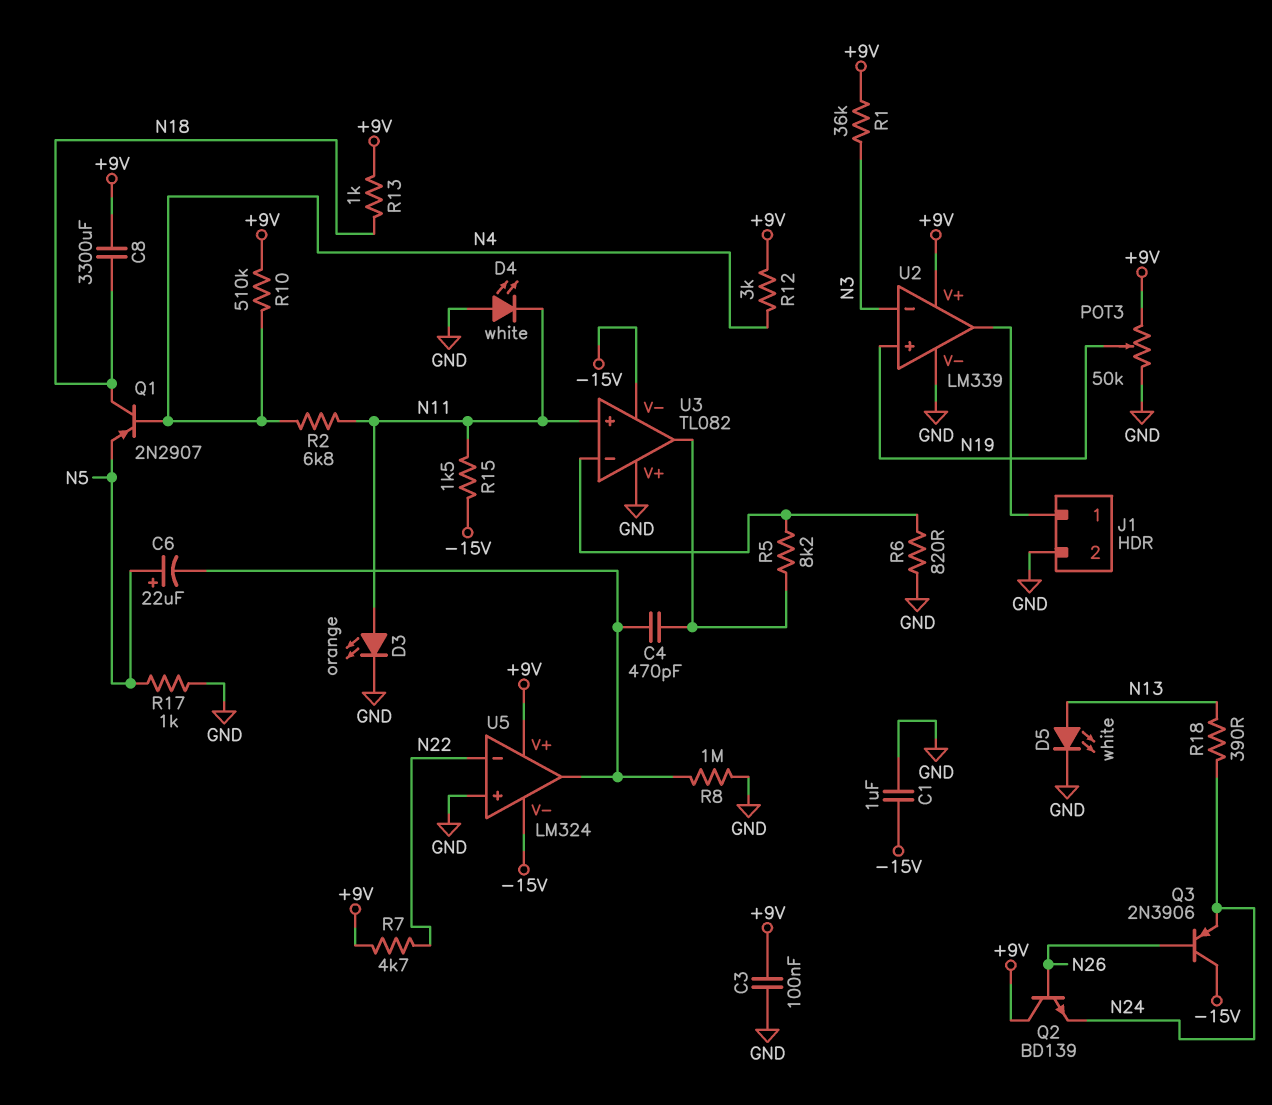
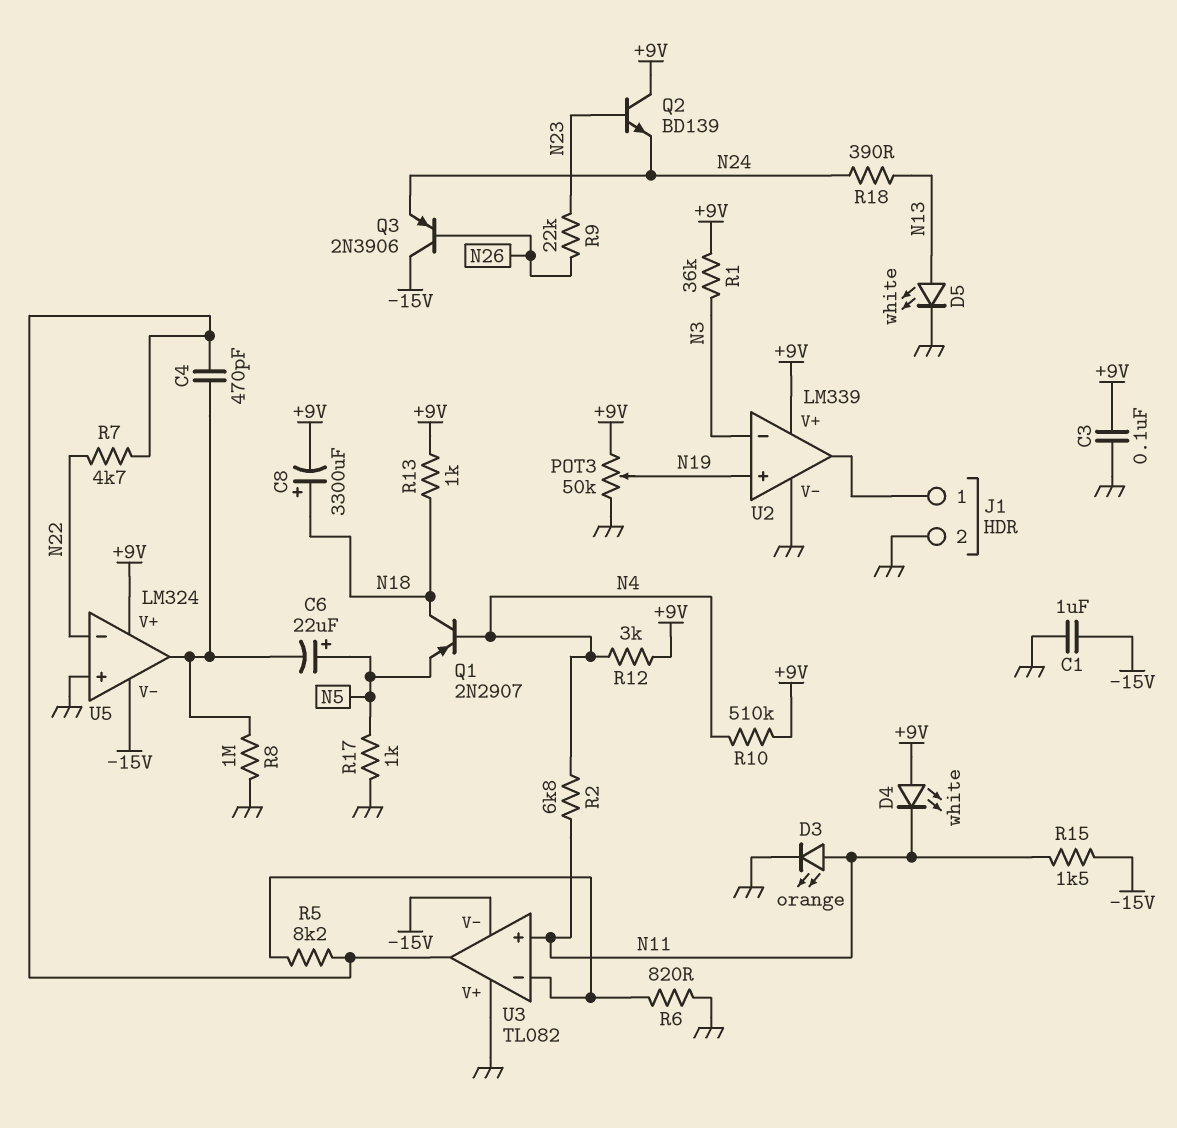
C8: 3300uF (+9V, N18) -> 3300uF (plus N18, minus +9V)
D4: LED white (A GND, K N11) -> LED white (A +9V, K N11)
Q2: NPN BD139 (B N26, C +9V, E N24) -> NPN BD139 (B N23, C +9V, E N24)
R7: 4.7k (+9V, N22) -> 4.7k (N22, U3/out)
R9: none -> 22k (N23, N26)

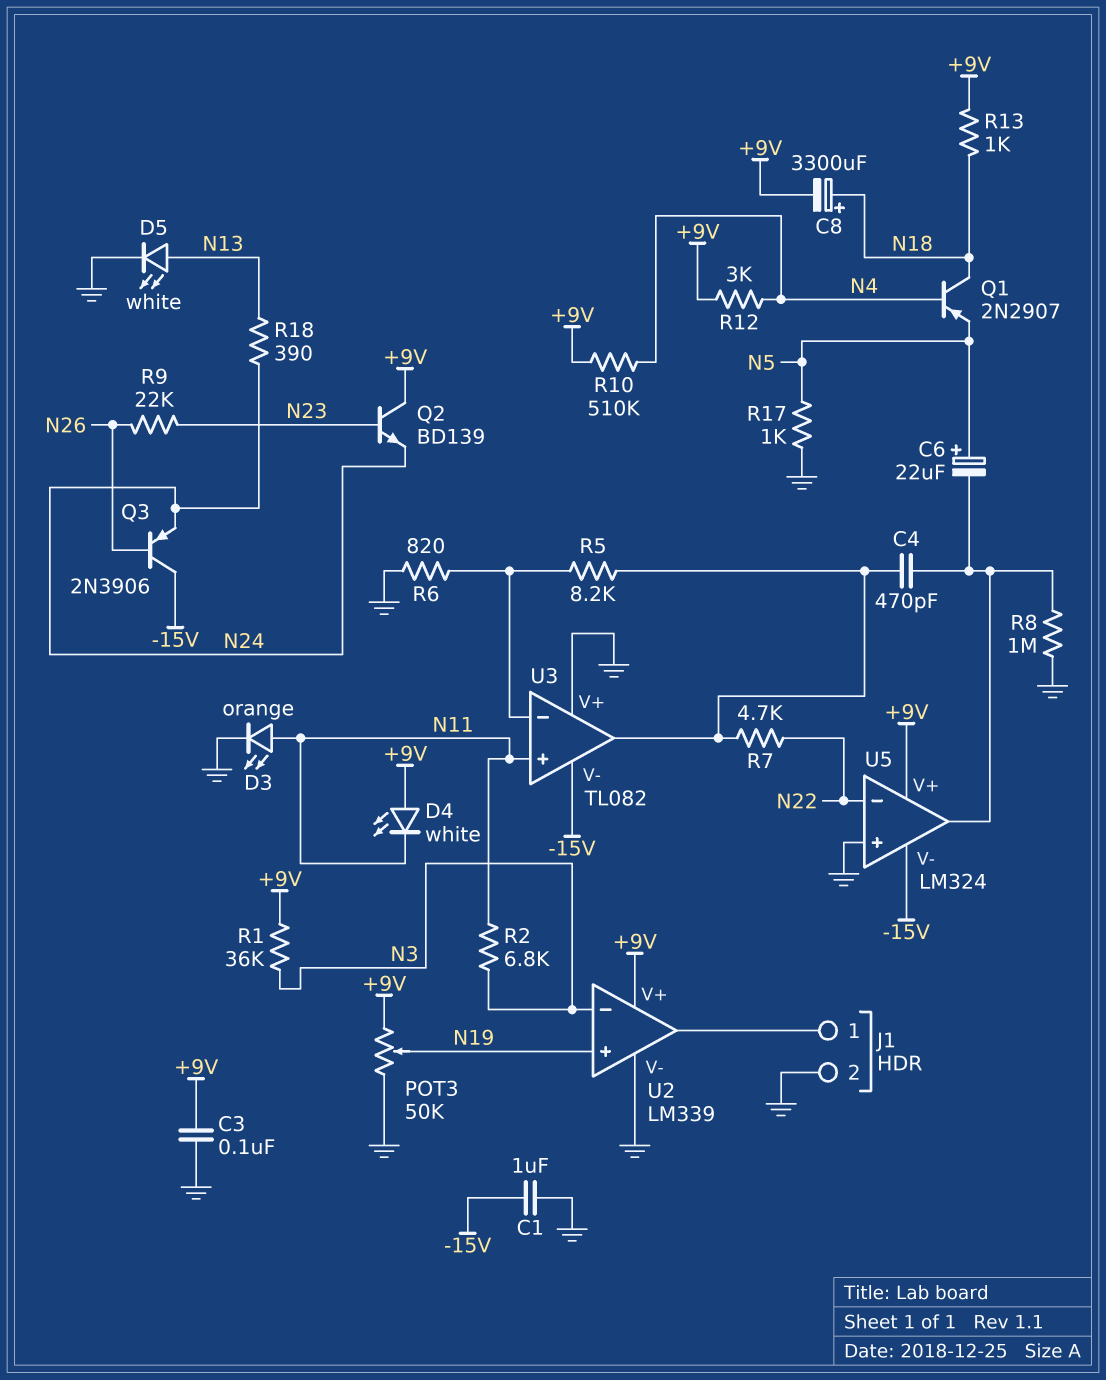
R2: 6.8k (N4, N11) -> 6.8k (N3, N11)
R15: 1.5k (-15V, N11) -> none

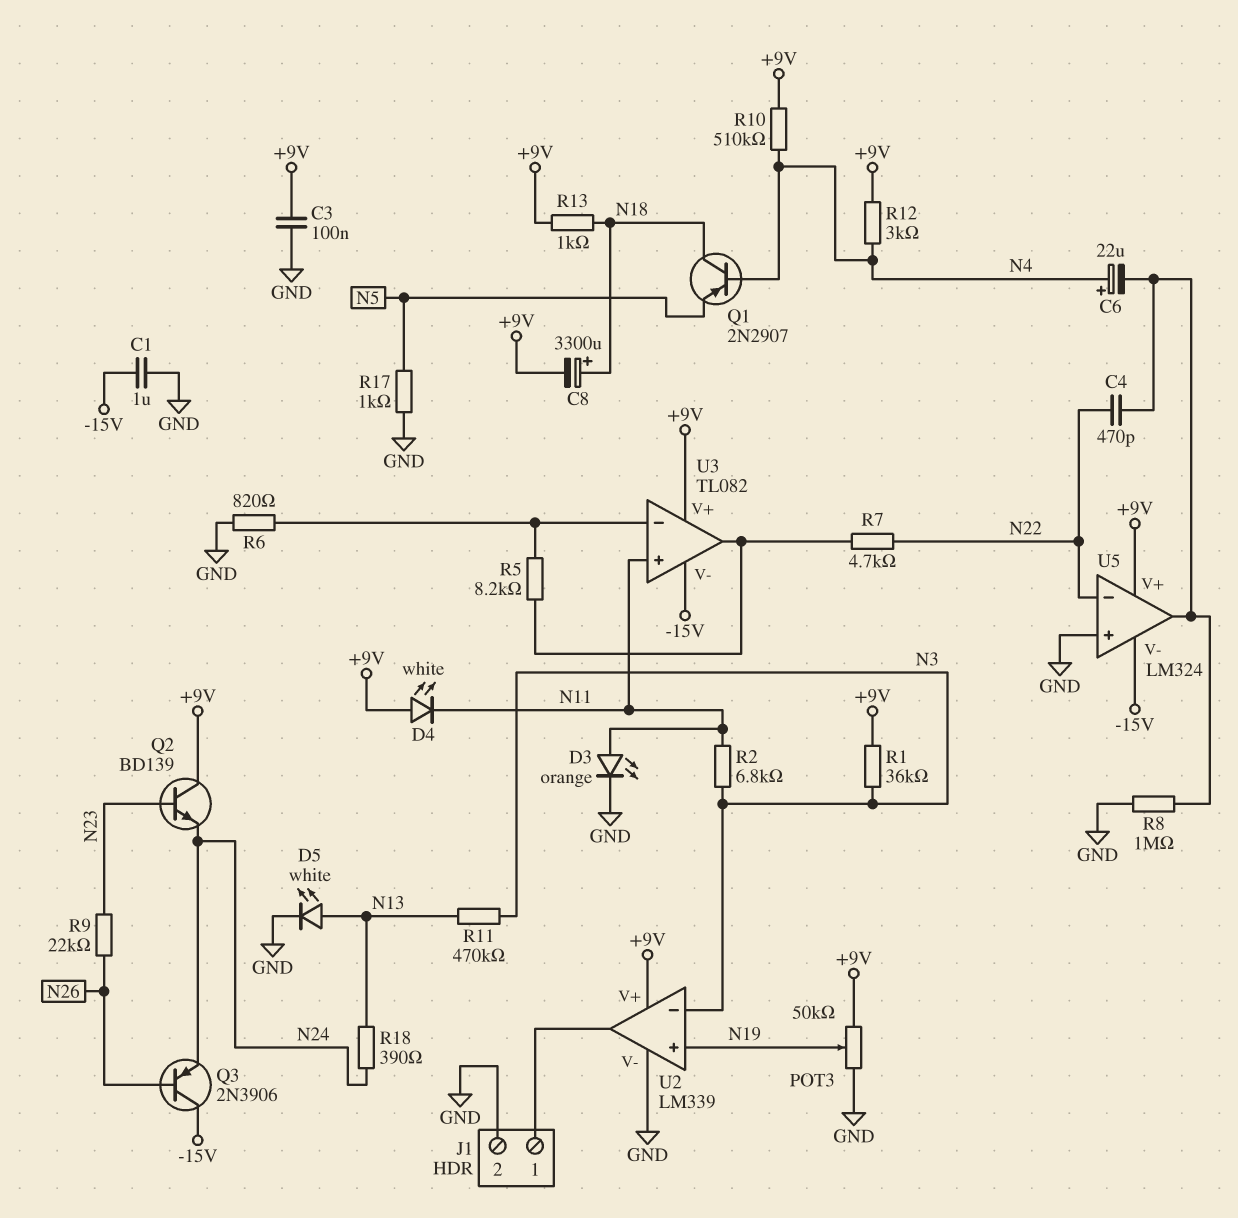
C4: 470pF (U3/out, U5/out) -> 470pF (N22, U5/out)
C6: 22uF (plus N5, minus U5/out) -> 22uF (plus N4, minus U5/out)
R11: none -> 470k (N3, N13)
U3 pin V+: GND -> +9V

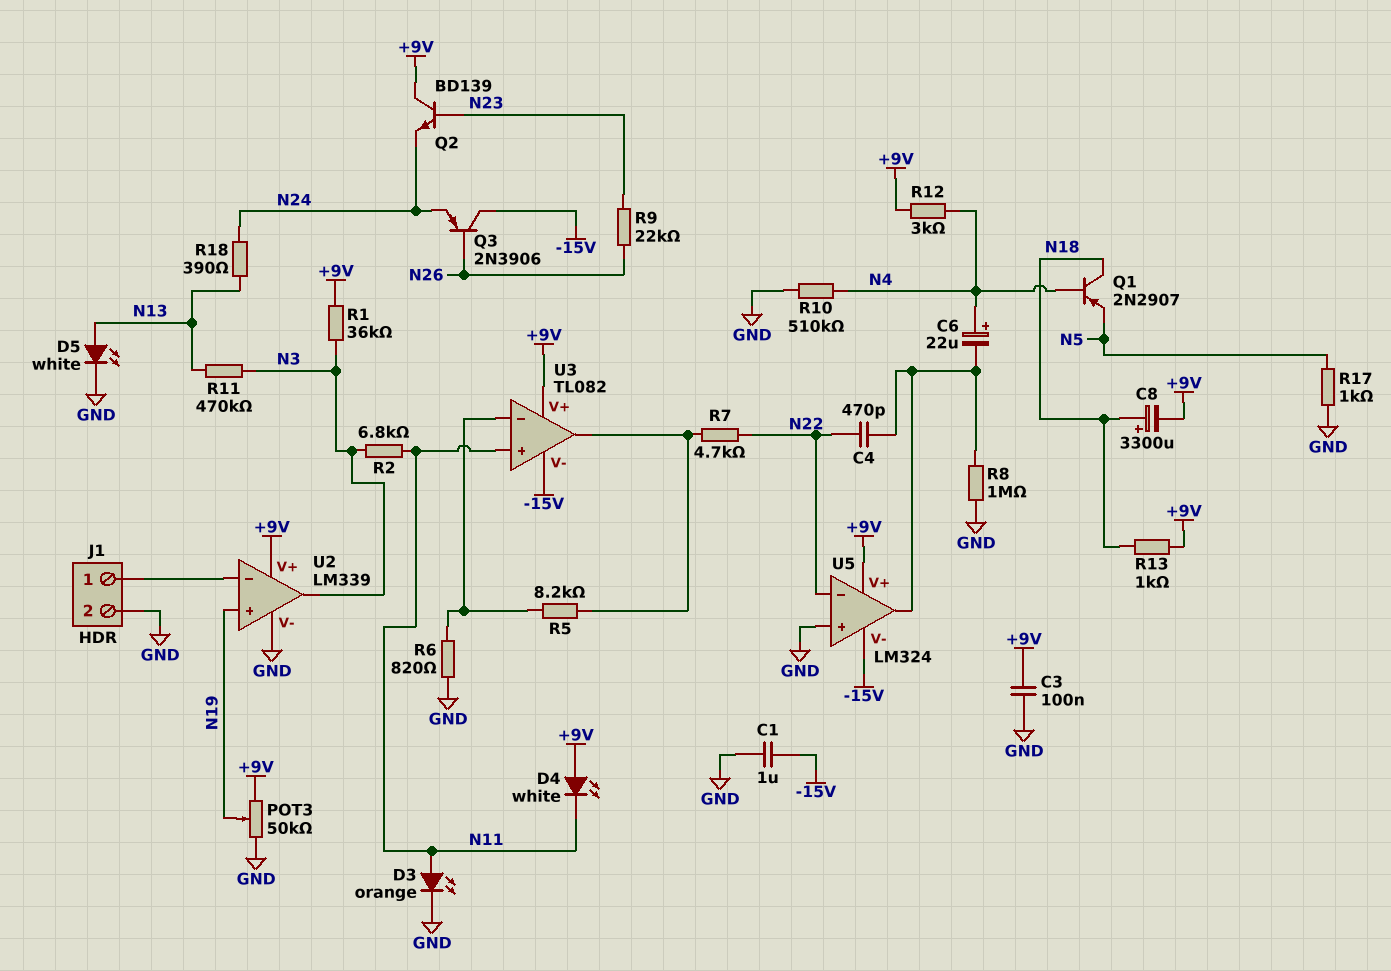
R10: 510k (+9V, N4) -> 510k (GND, N4)
U2 pin in-: N3 -> J1/1
U2 pin out: J1/1 -> N3

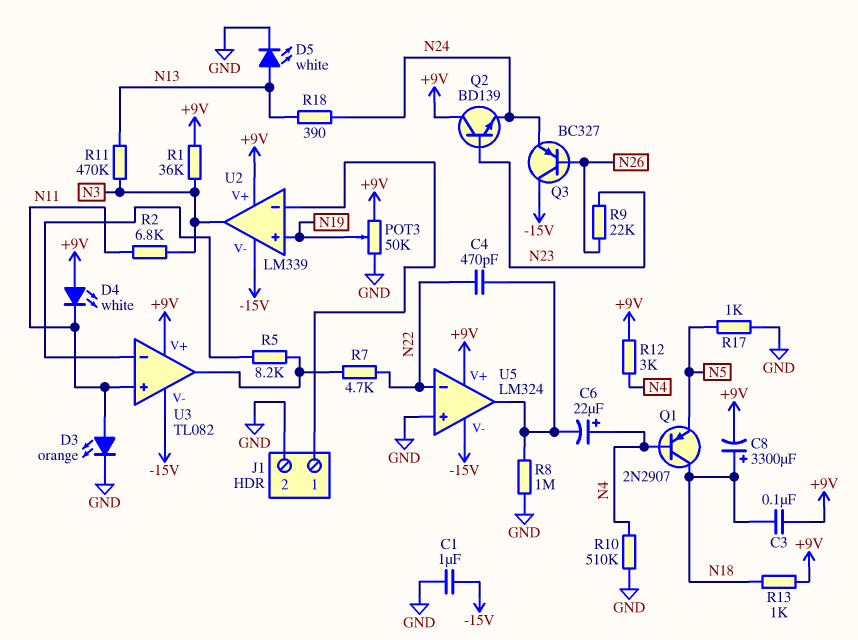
C3: 100nF (+9V, GND) -> 100nF (+9V, N18)
Q3: PNP 2N3906 (B N26, C -15V, E N24) -> PNP BC327 (B N26, C -15V, E N24)
R6: 820 (GND, U3/in-) -> none
U2 pin V-: GND -> -15V

